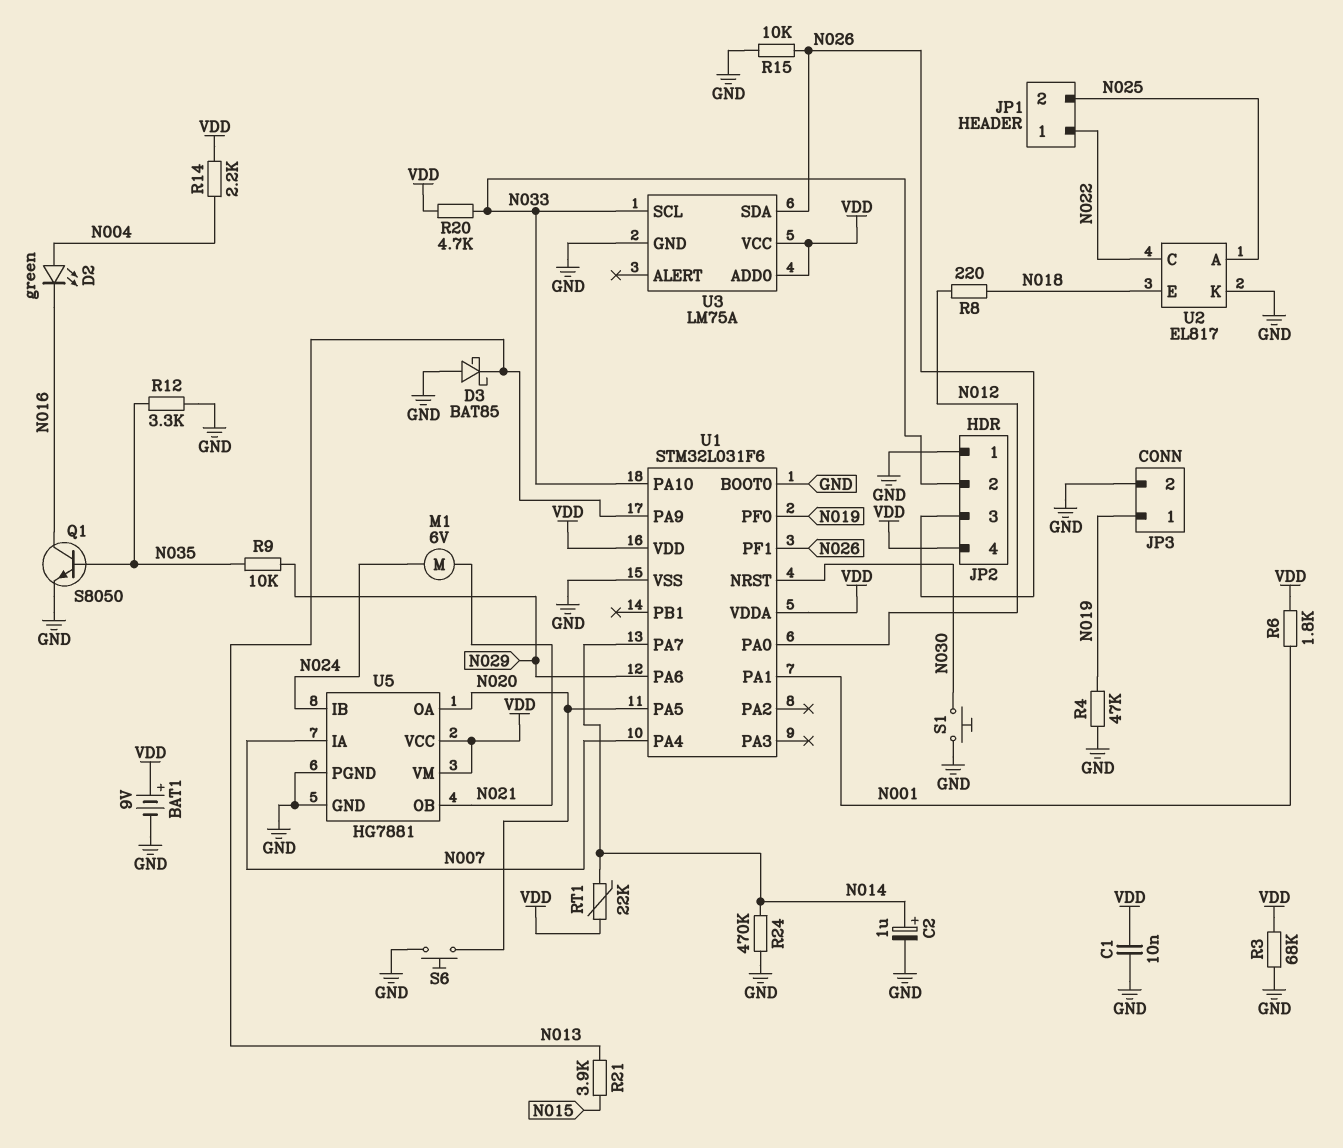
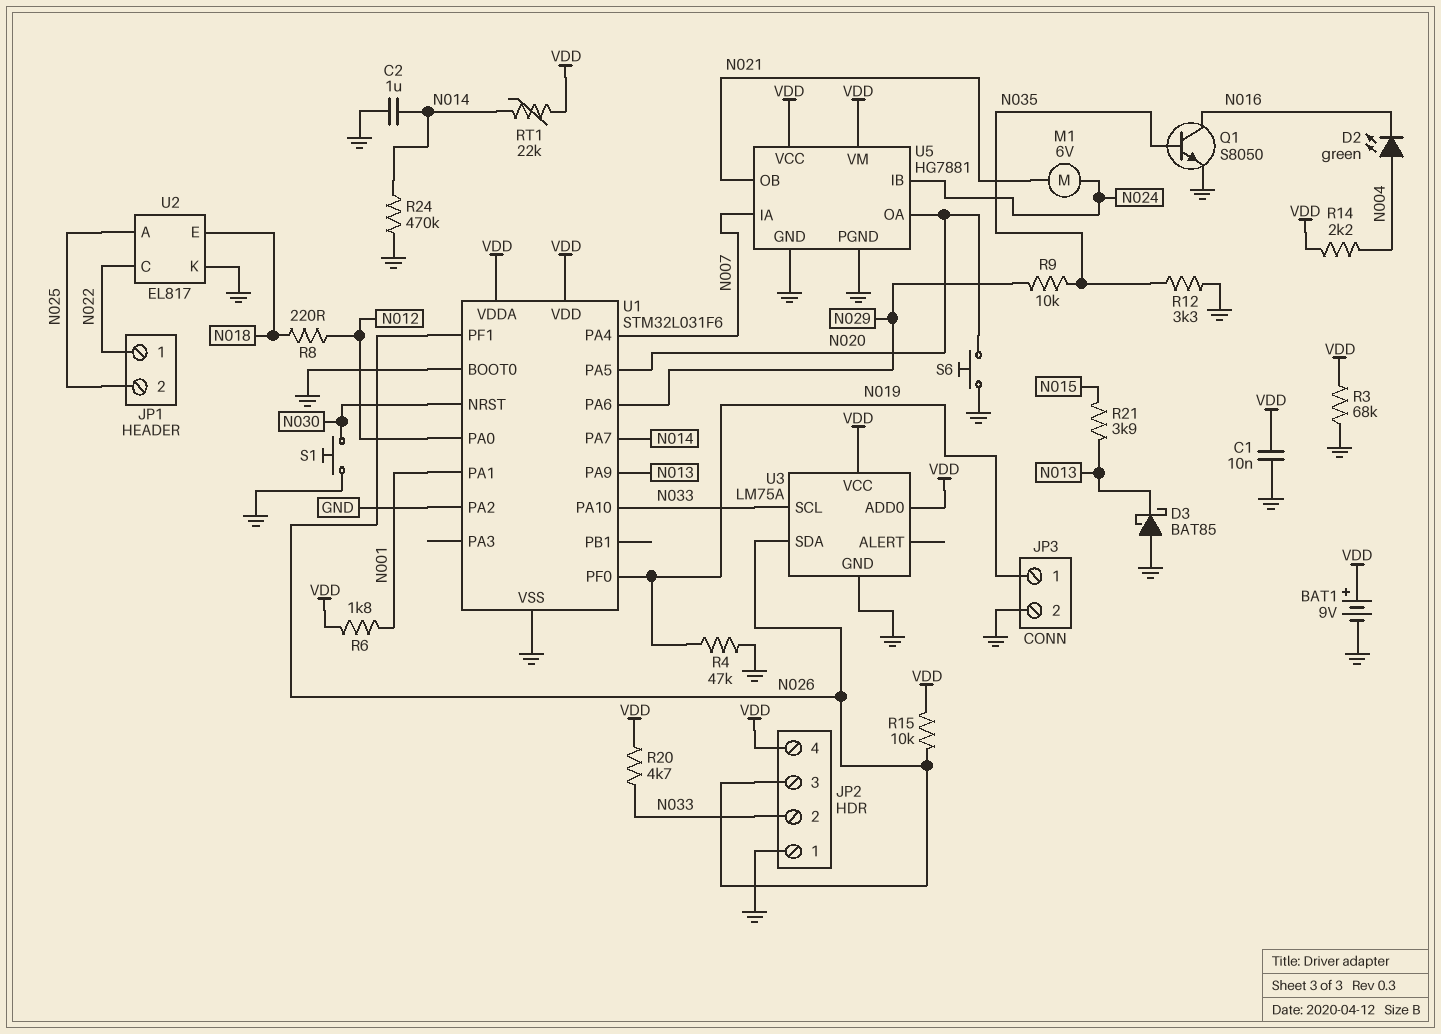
C2: 1uF (plus N014, minus GND) -> 1uF (GND, N014)
R15: 10k (GND, N026) -> 10k (N026, VDD)
U1 pin PA2: none -> GND

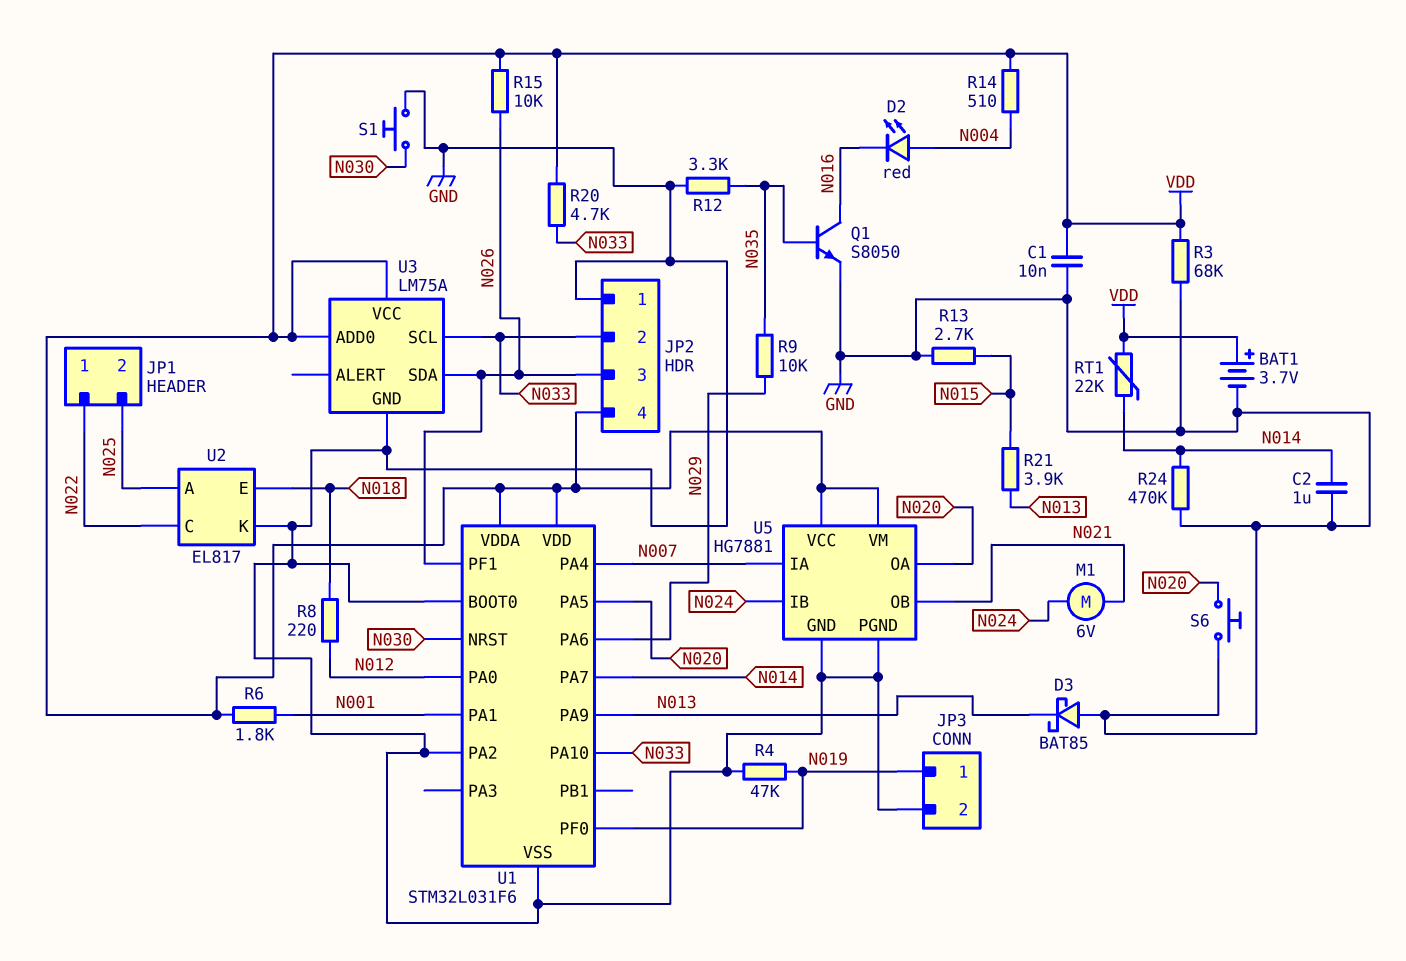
BAT1: 9V (plus VDD, minus GND) -> 3.7V (plus VDD, minus GND)
D2: LED green (A N004, K N016) -> LED red (A N004, K N016)
R13: none -> 2.7k (GND, N015)
R14: 2.2k (N004, VDD) -> 510 (N004, VDD)

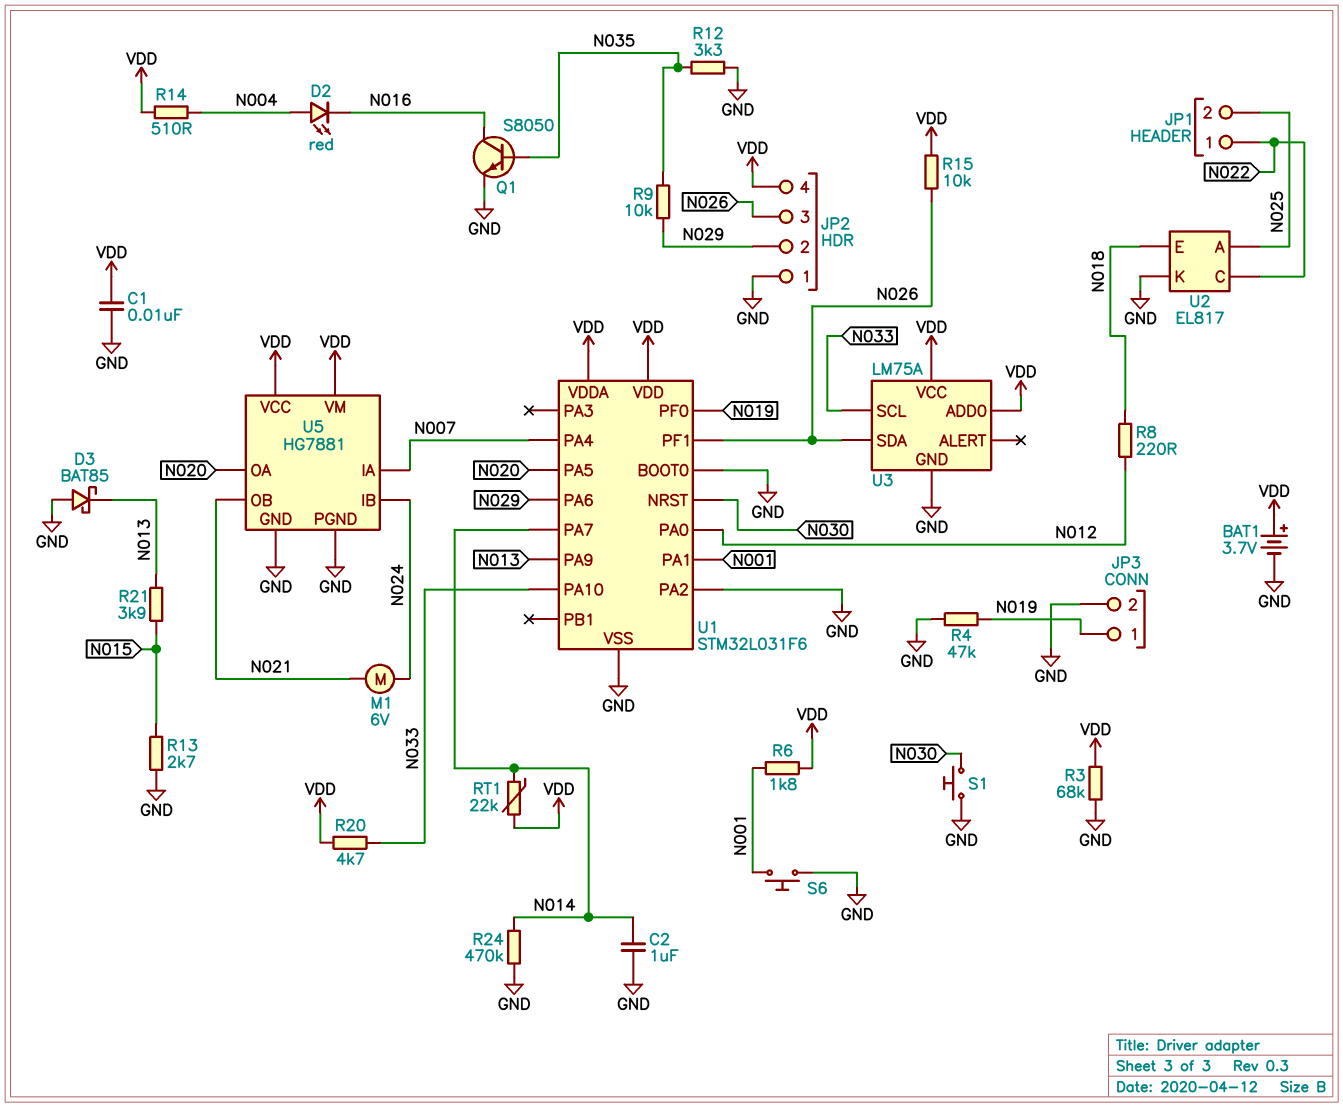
JP2 pin 2: N033 -> N029
S6: button (GND, N020) -> button (GND, N001)

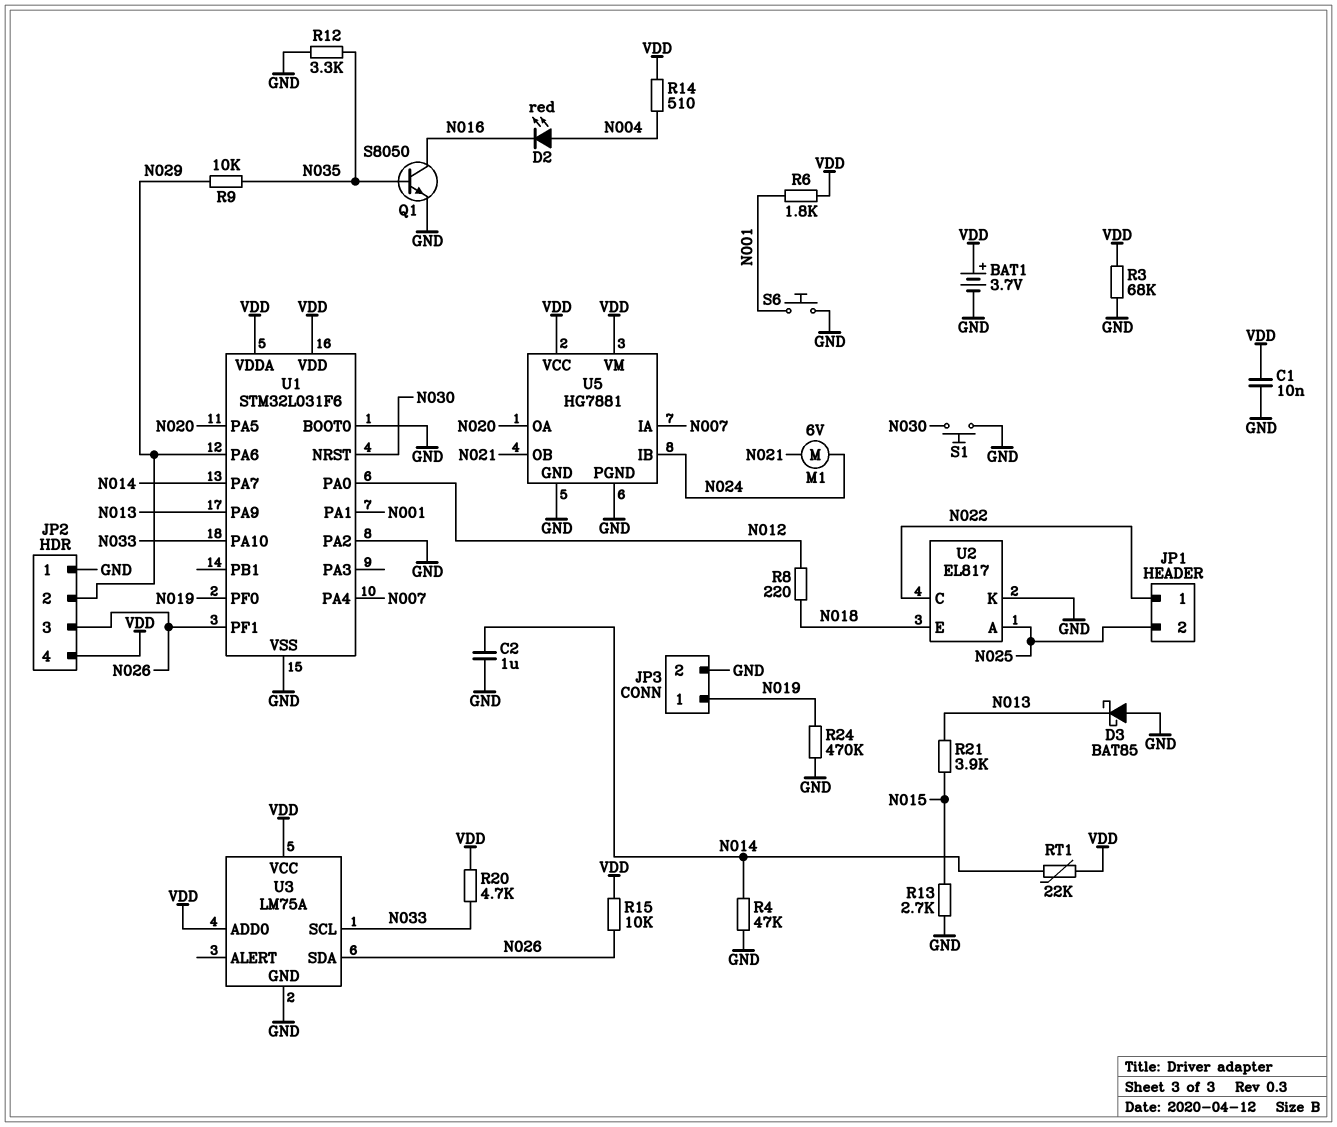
R4: 47k (GND, N019) -> 47k (GND, N014)
R24: 470k (GND, N014) -> 470k (GND, N019)

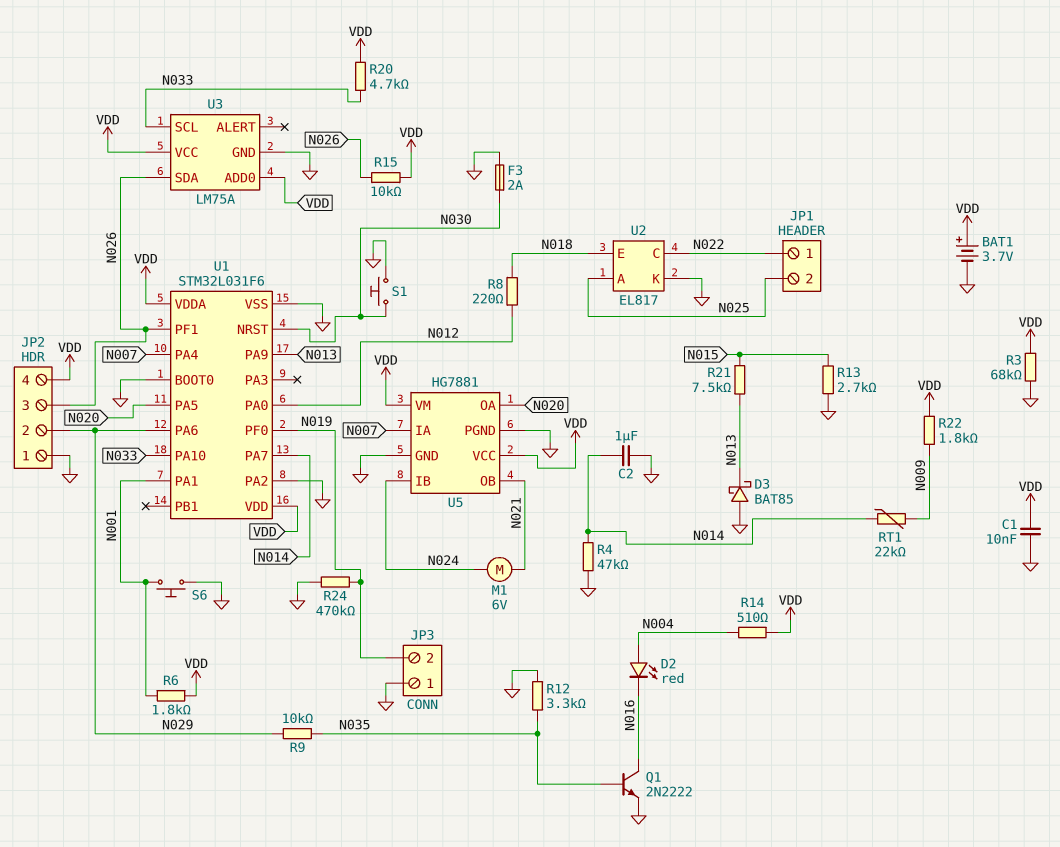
F3: none -> 2A (GND, N030)
JP3 pin 1: N019 -> GND
JP3 pin 2: GND -> N019
Q1: NPN S8050 (B N035, C N016, E GND) -> NPN 2N2222 (B N035, C N016, E GND)
R21: 3.9k (N013, N015) -> 7.5k (N013, N015)
R22: none -> 1.8k (N009, VDD)
RT1: 22k (N014, VDD) -> 22k (N009, N014)

